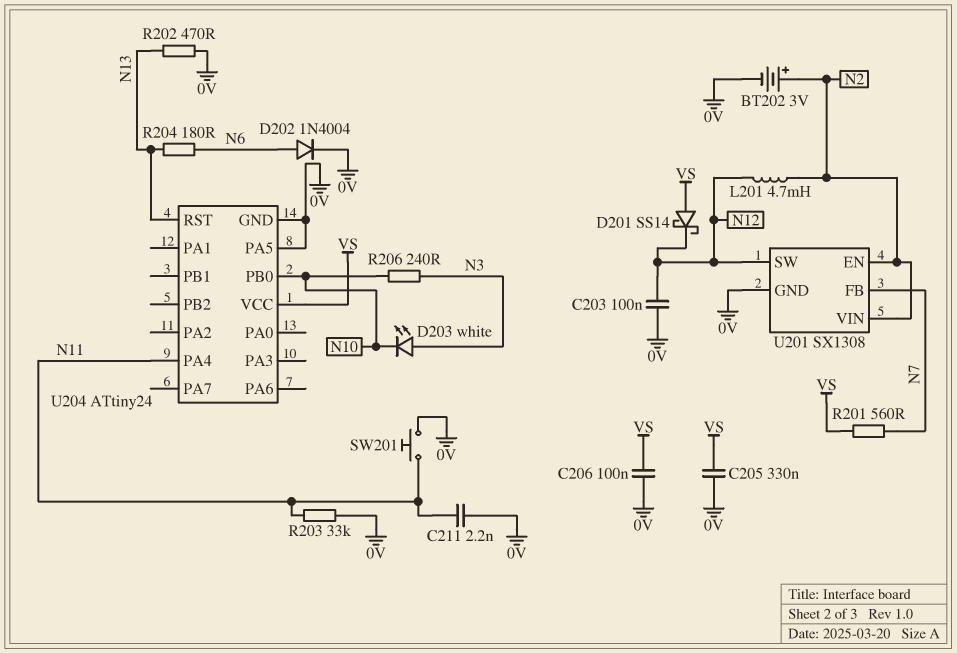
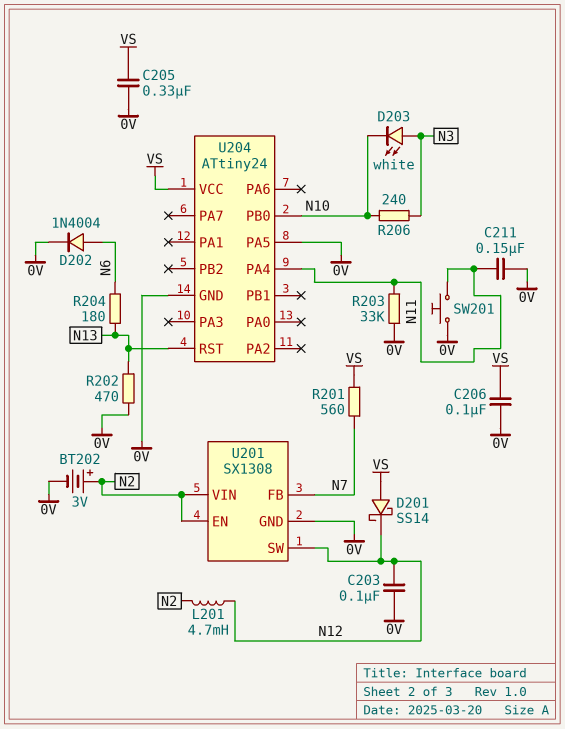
C211: 2.2nF (0V, N11) -> 150nF (0V, N11)

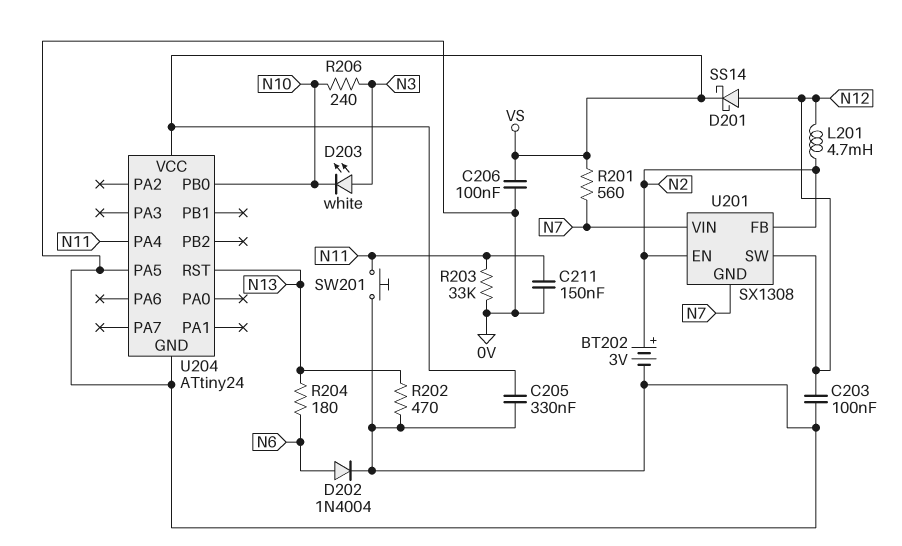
D201: schottky SS14 (A VS, K N12) -> schottky SS14 (A N12, K VS)
U201 pin FB: N7 -> N2
U201 pin GND: 0V -> N7
U201 pin VIN: N2 -> N7

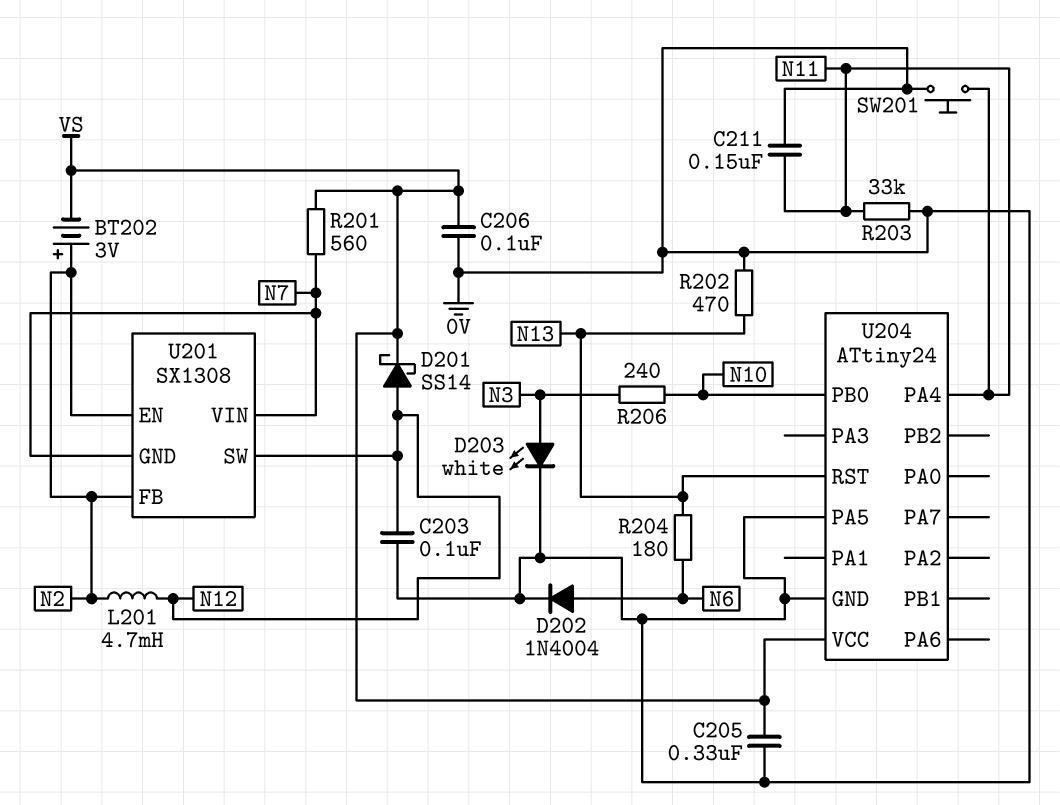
BT202: 3V (plus N2, minus 0V) -> 3V (plus N2, minus VS)
D203: LED white (A N3, K N10) -> LED white (A N3, K 0V)

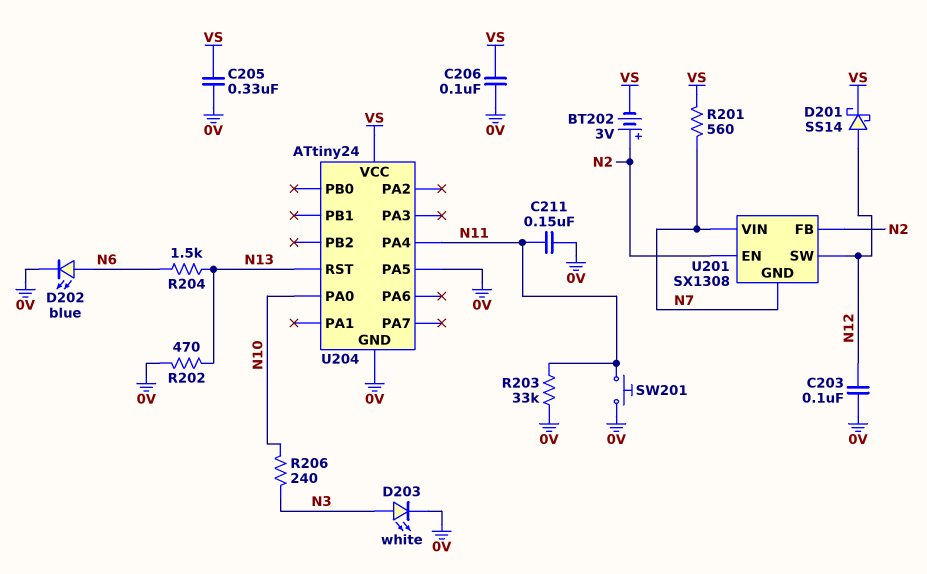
D202: diode 1N4004 (A N6, K 0V) -> LED blue (A N6, K 0V)
L201: 4.7mH (N2, N12) -> none
R204: 180 (N6, N13) -> 1.5k (N6, N13)
U204 pin PA0: none -> N10
U204 pin PB0: N10 -> none

